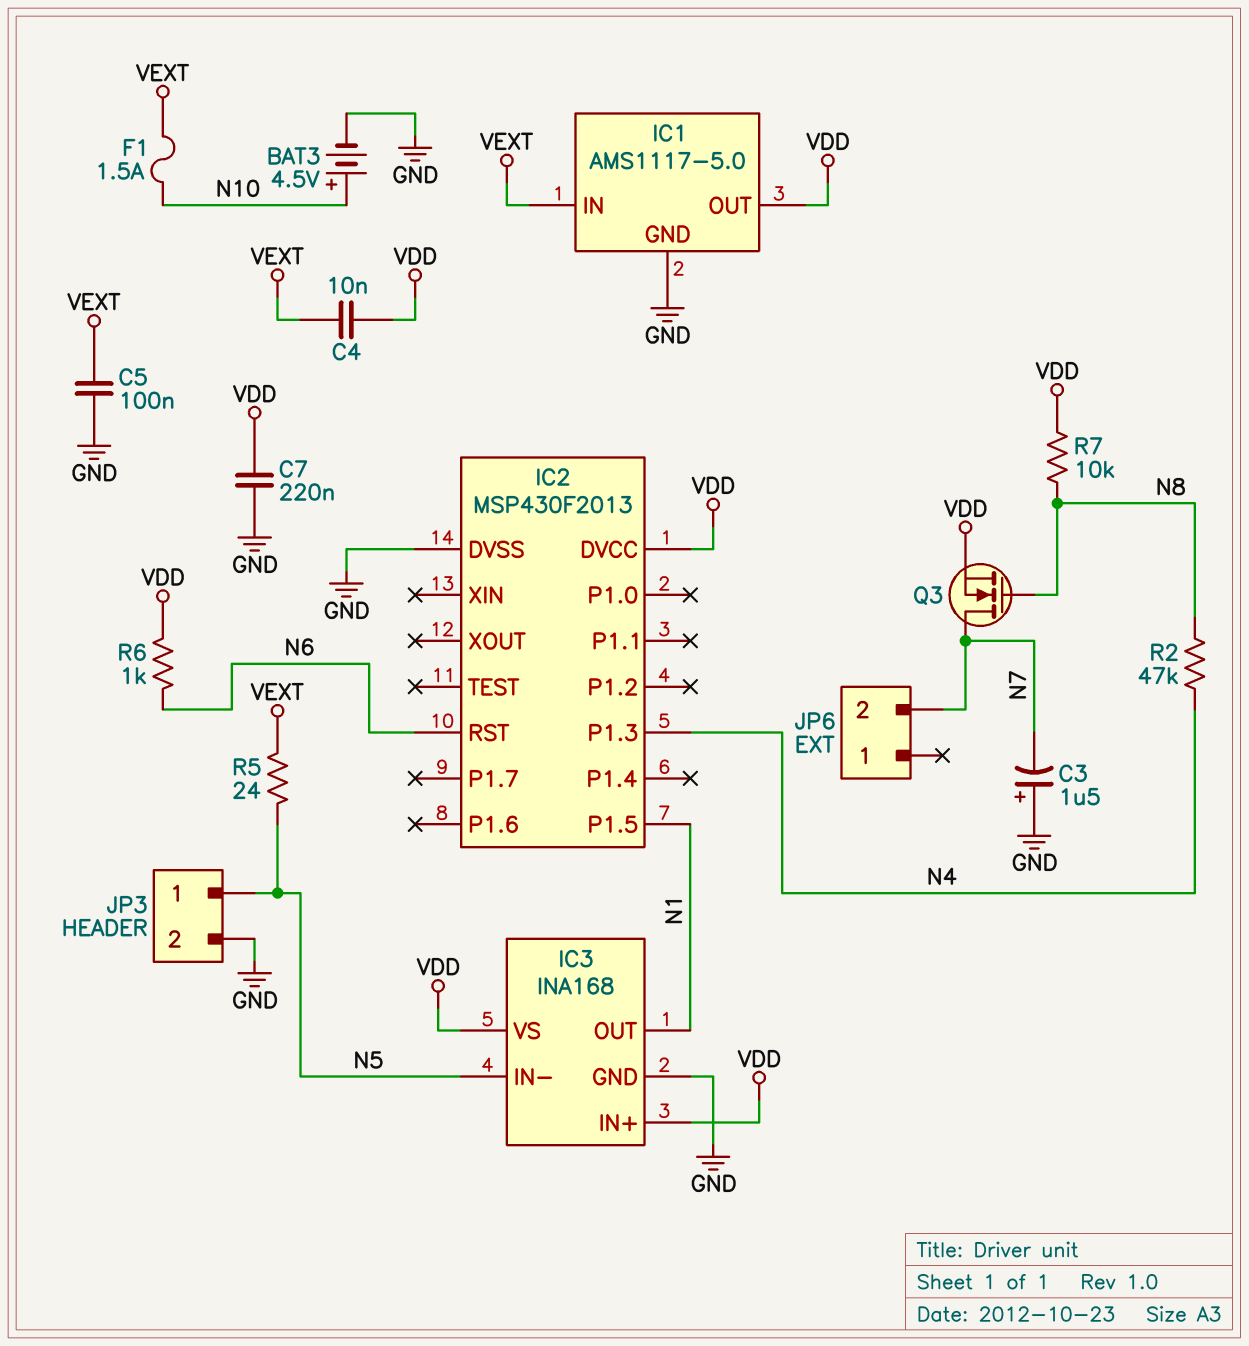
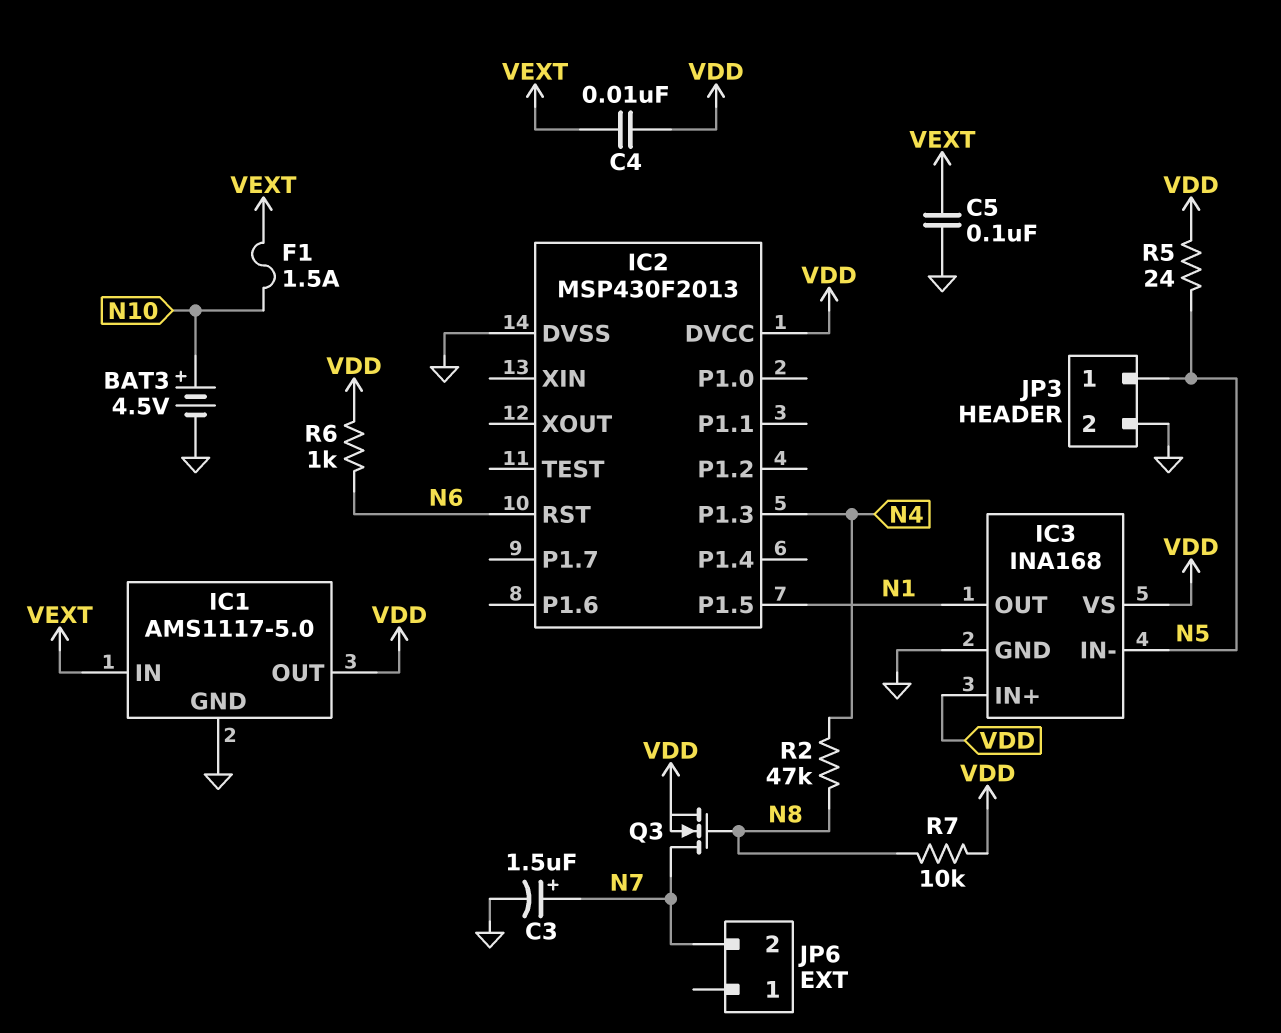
C3: 1.5uF (plus GND, minus N7) -> 1.5uF (plus N7, minus GND)
C7: 220nF (GND, VDD) -> none
R5: 24 (N5, VEXT) -> 24 (N5, VDD)

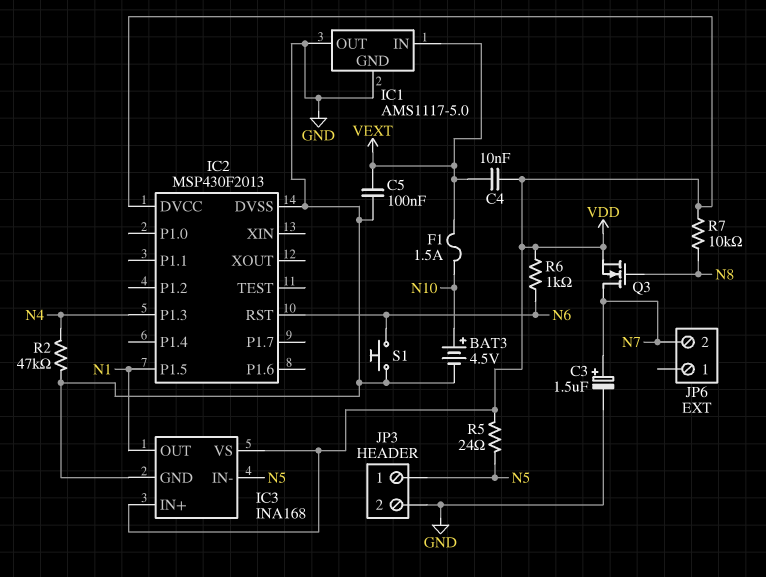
IC1 pin OUT: VDD -> GND
R2: 47k (N4, N8) -> 47k (GND, N4)
S1: none -> button (GND, N6)

